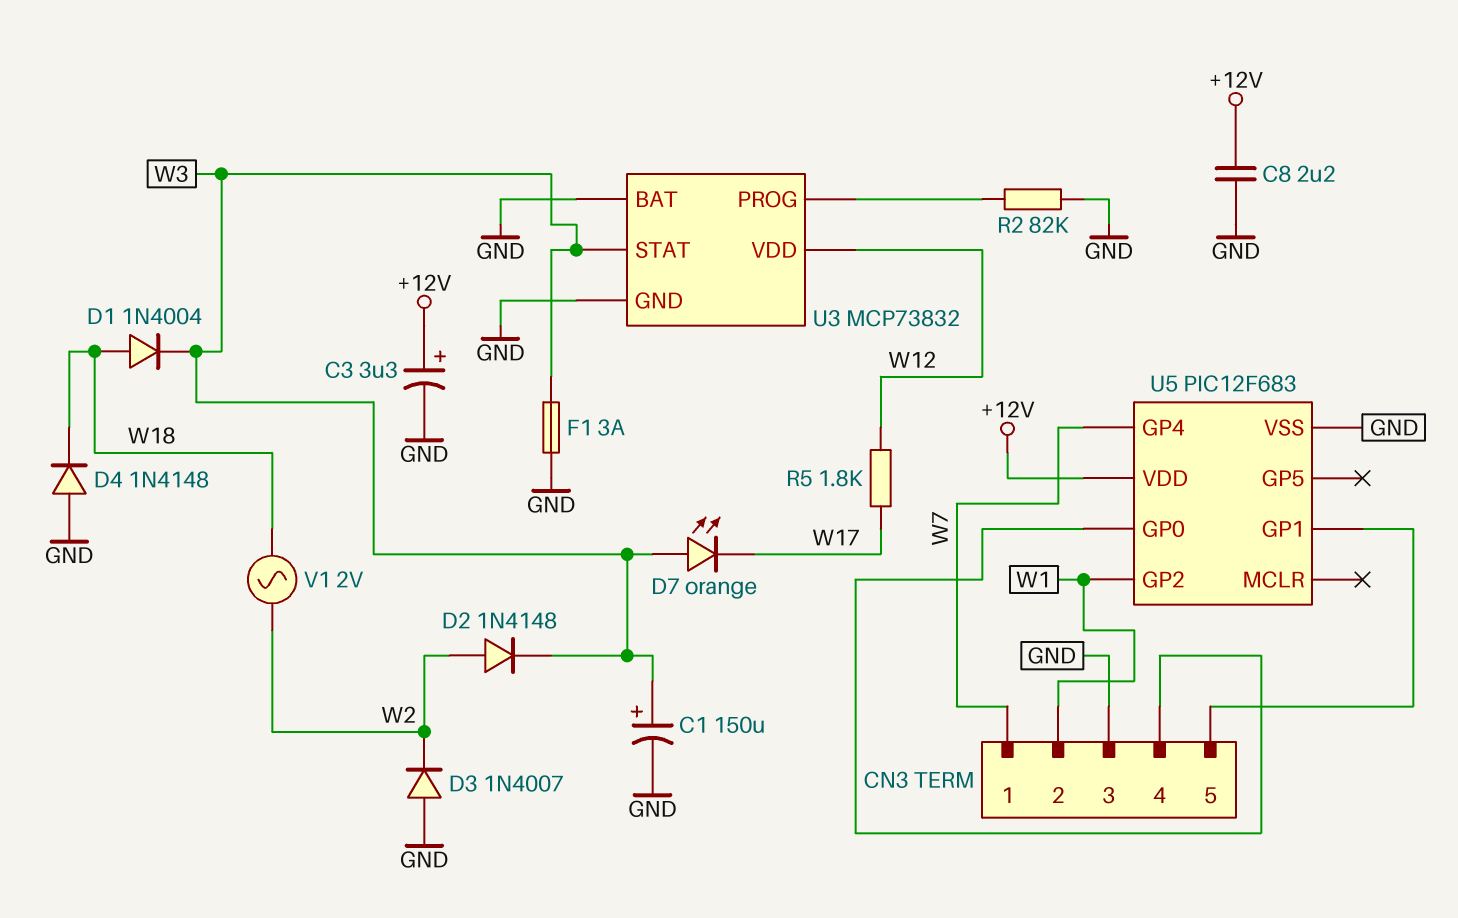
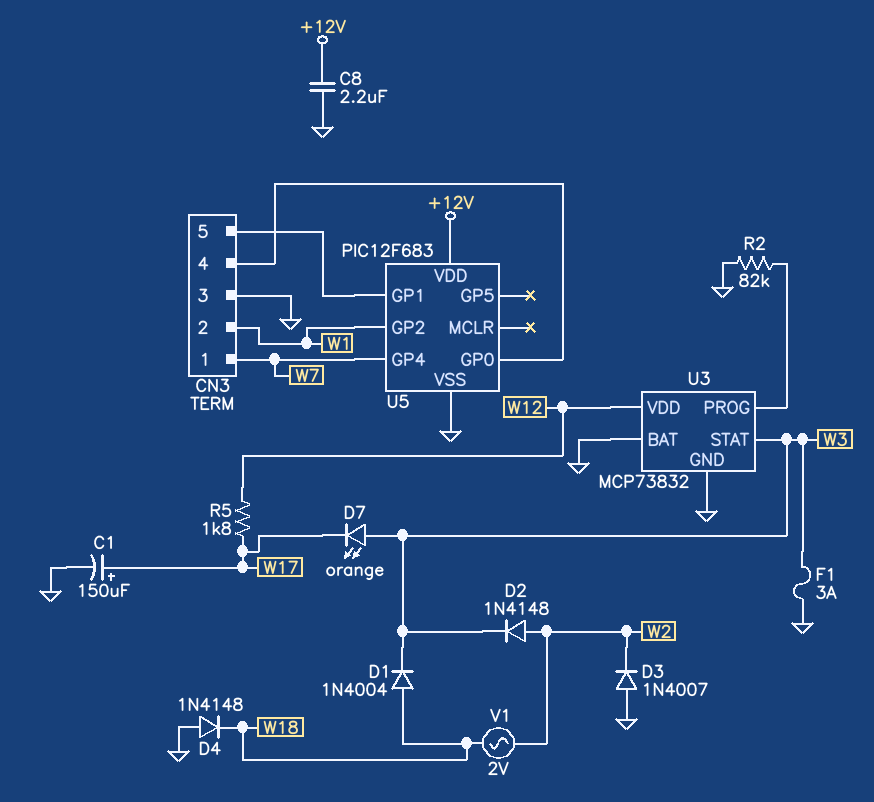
C1: 150uF (plus W3, minus GND) -> 150uF (plus W17, minus GND)
C3: 3.3uF (plus +12V, minus GND) -> none

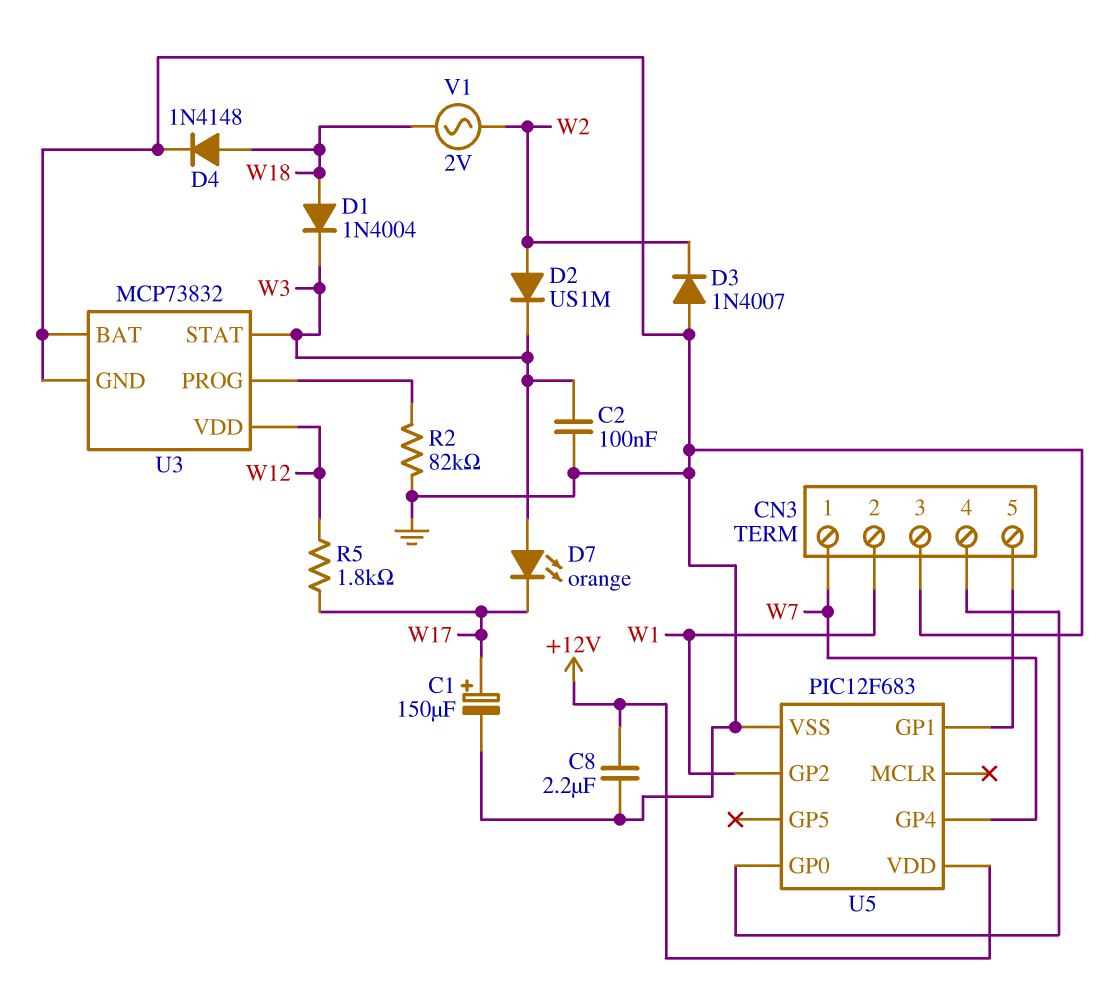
C2: none -> 100nF (GND, W3)
D2: diode 1N4148 (A W2, K W3) -> diode US1M (A W2, K W3)
D4: diode 1N4148 (A GND, K W18) -> diode 1N4148 (A W18, K GND)
F1: 3A (GND, W3) -> none

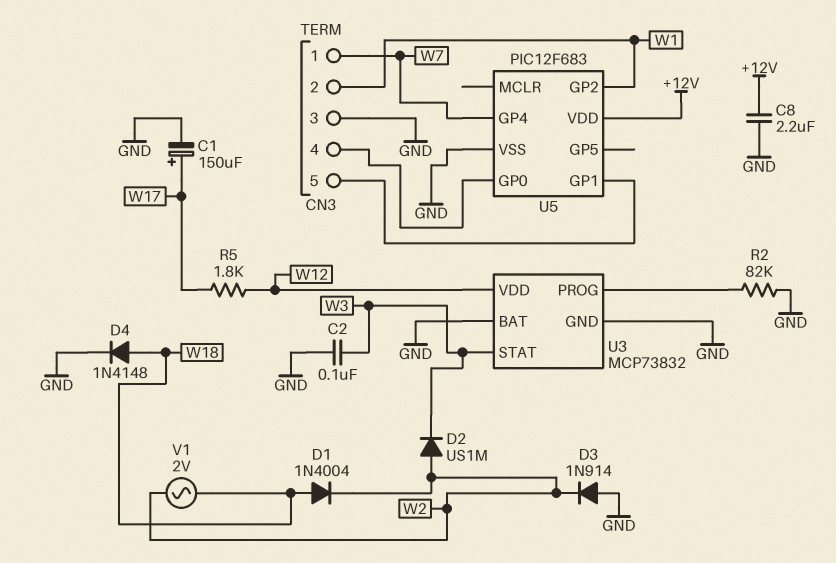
D1: diode 1N4004 (A W18, K W3) -> diode 1N4004 (A W18, K W2)
D3: diode 1N4007 (A GND, K W2) -> diode 1N914 (A GND, K W2)
D7: LED orange (A W3, K W17) -> none

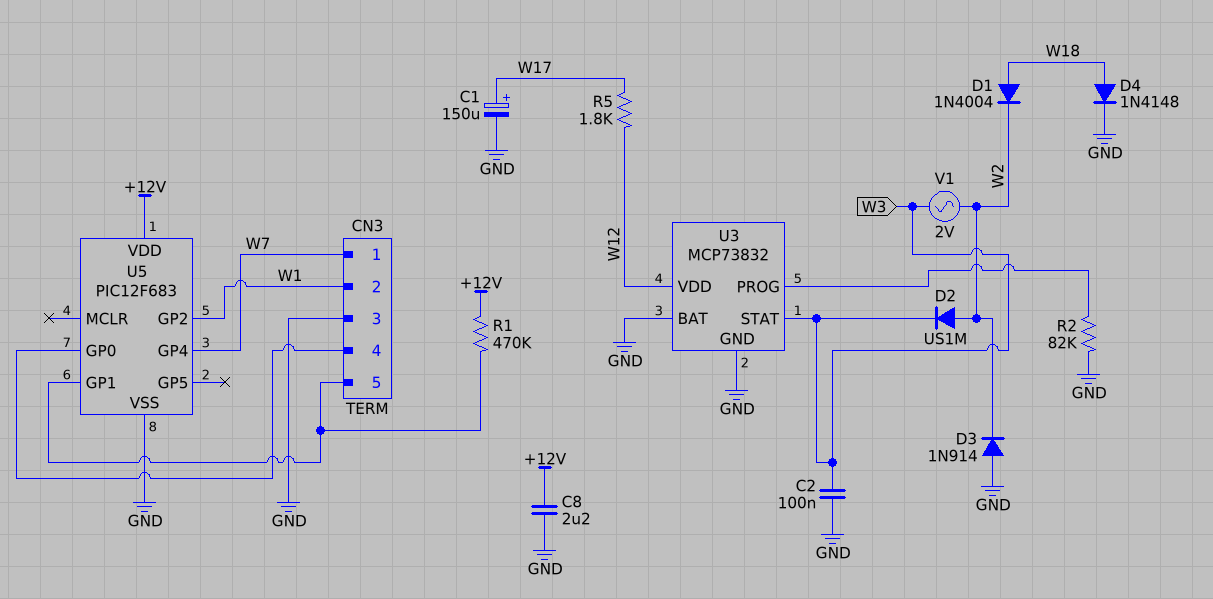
R1: none -> 470k (+12V, CN3/5)
V1: AC 2V (W2, W18) -> AC 2V (W2, W3)

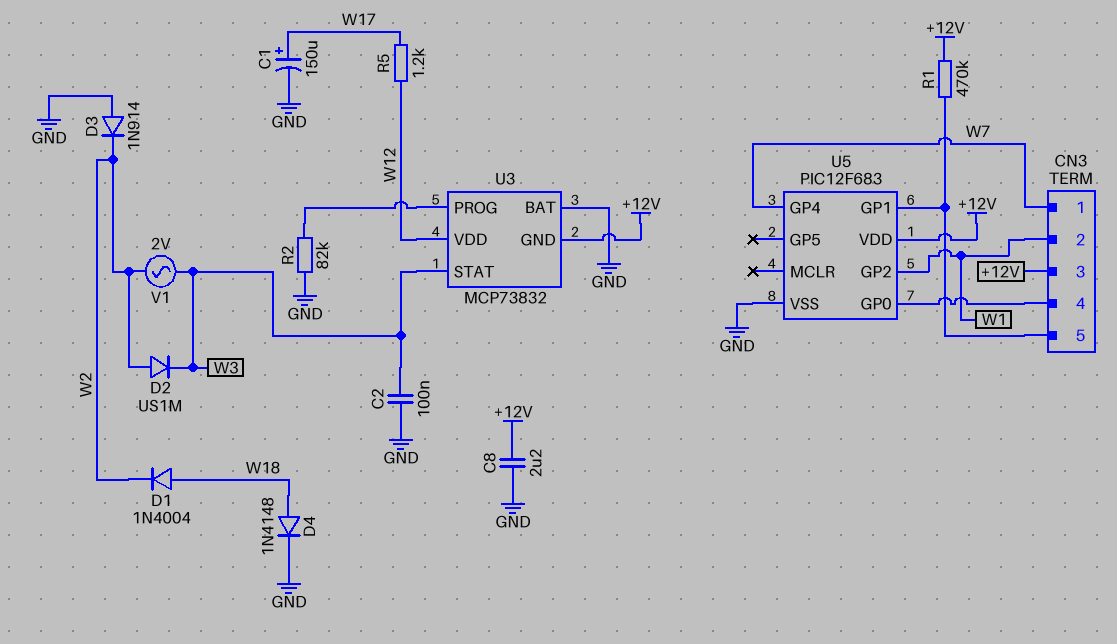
CN3 pin 3: GND -> +12V
R5: 1.8k (W12, W17) -> 1.2k (W12, W17)
U3 pin GND: GND -> +12V

